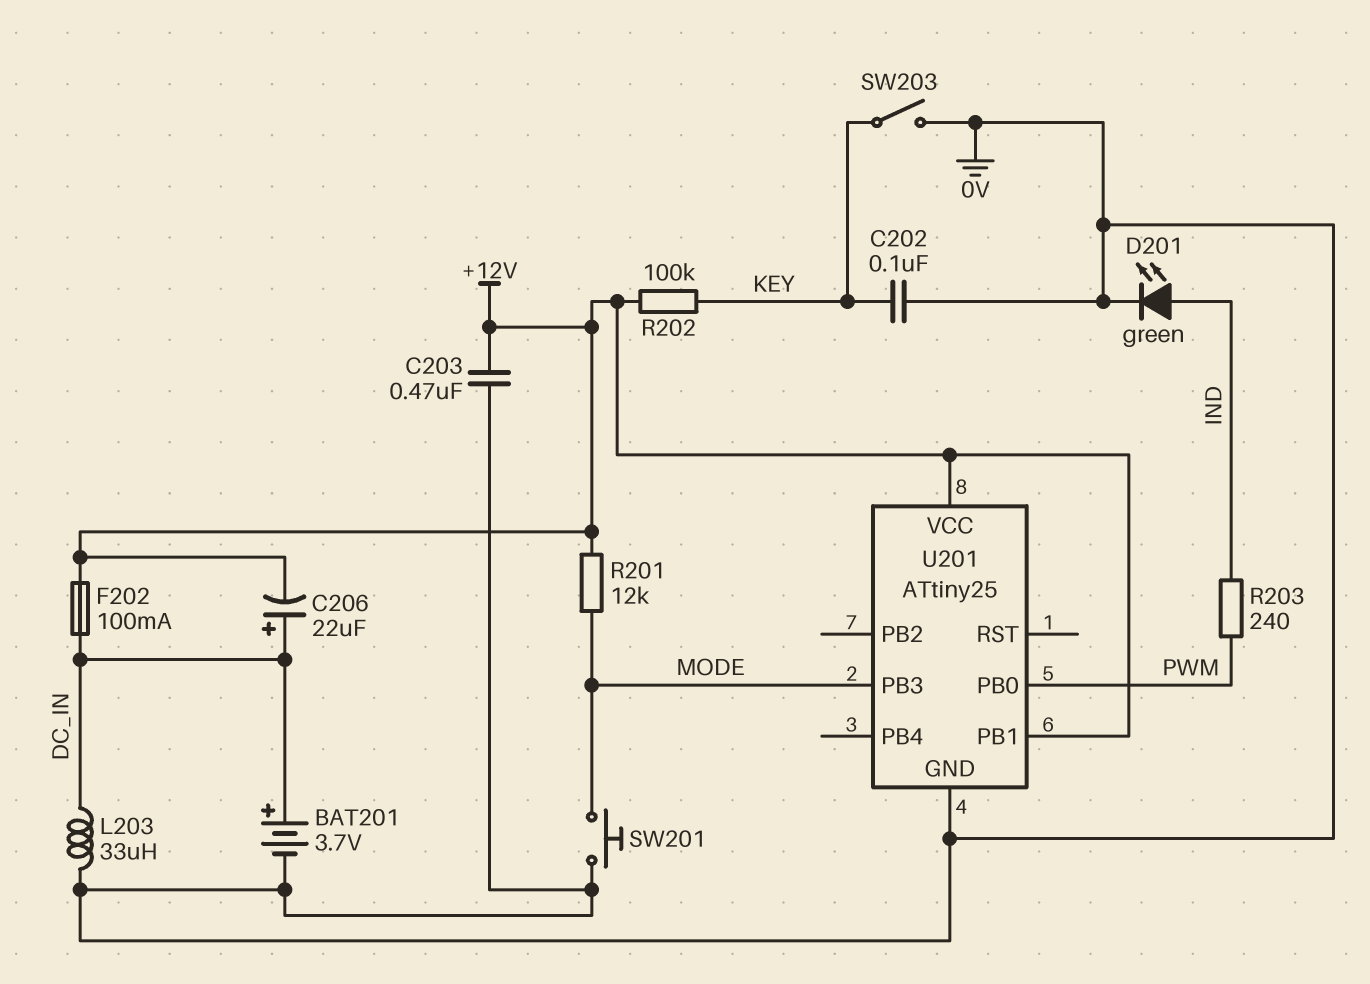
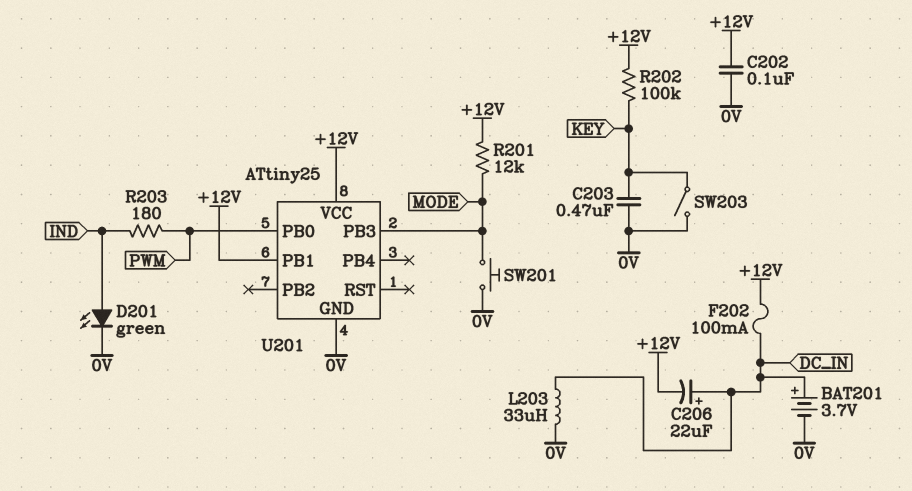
C202: 100nF (0V, KEY) -> 100nF (+12V, 0V)
C203: 470nF (+12V, 0V) -> 470nF (0V, KEY)
R203: 240 (IND, PWM) -> 180 (IND, PWM)

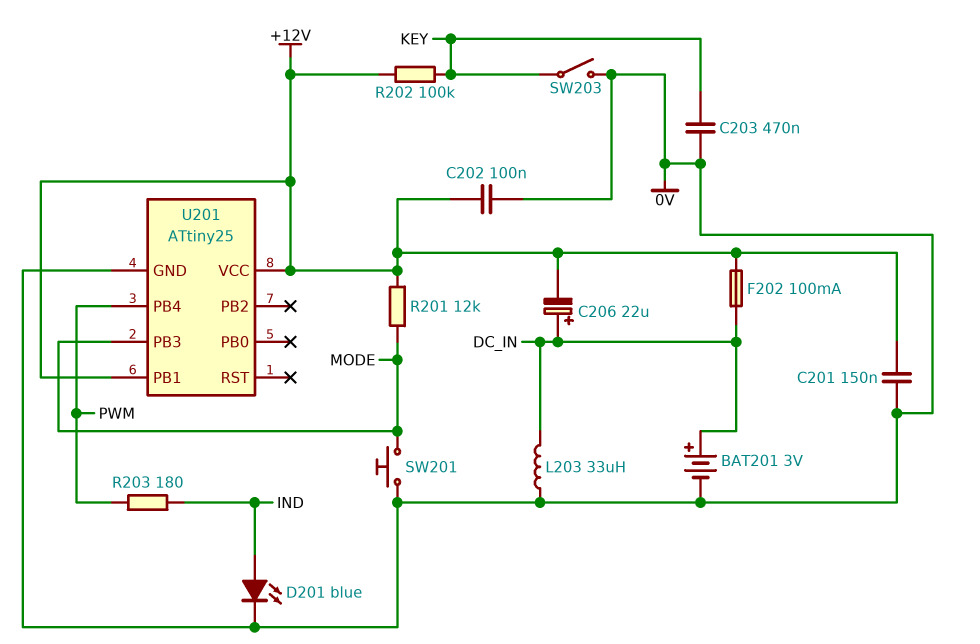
BAT201: 3.7V (plus DC_IN, minus 0V) -> 3V (plus DC_IN, minus 0V)
C201: none -> 150nF (+12V, 0V)
D201: LED green (A IND, K 0V) -> LED blue (A IND, K 0V)
U201 pin PB0: PWM -> none
U201 pin PB4: none -> PWM

